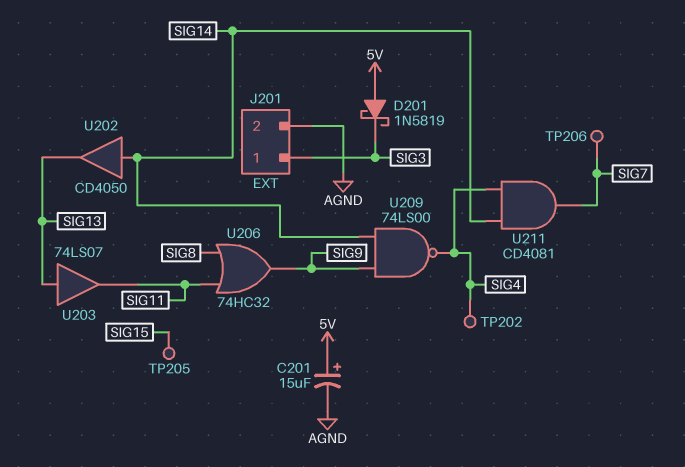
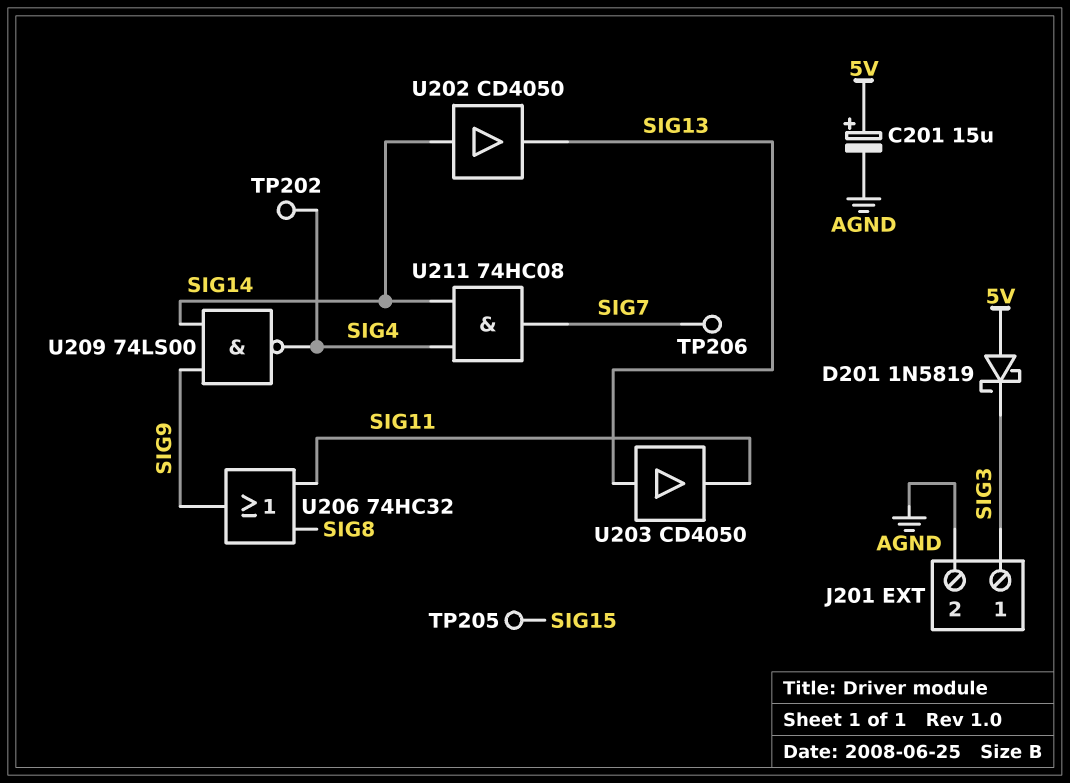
U203: buffer 74LS07 (in SIG13, out SIG11) -> buffer CD4050 (in SIG13, out SIG11)
U211: AND CD4081 (in SIG4, in SIG14, out SIG7) -> AND 74HC08 (in SIG4, in SIG14, out SIG7)

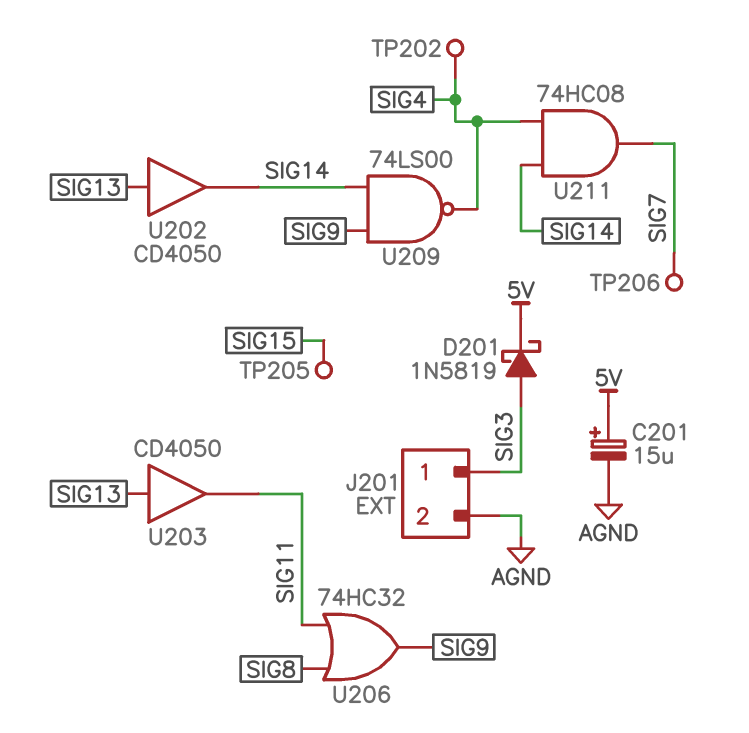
D201: schottky 1N5819 (A 5V, K SIG3) -> schottky 1N5819 (A SIG3, K 5V)
U202: buffer CD4050 (in SIG14, out SIG13) -> buffer CD4050 (in SIG13, out SIG14)

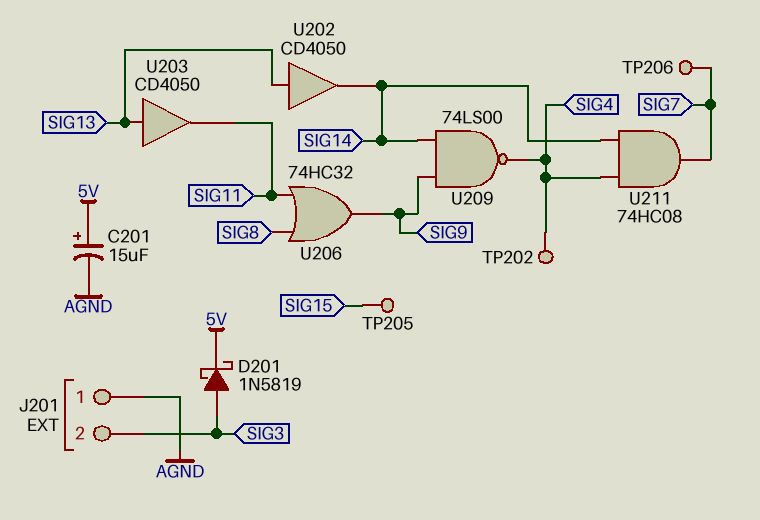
J201 pin 1: SIG3 -> AGND
J201 pin 2: AGND -> SIG3

